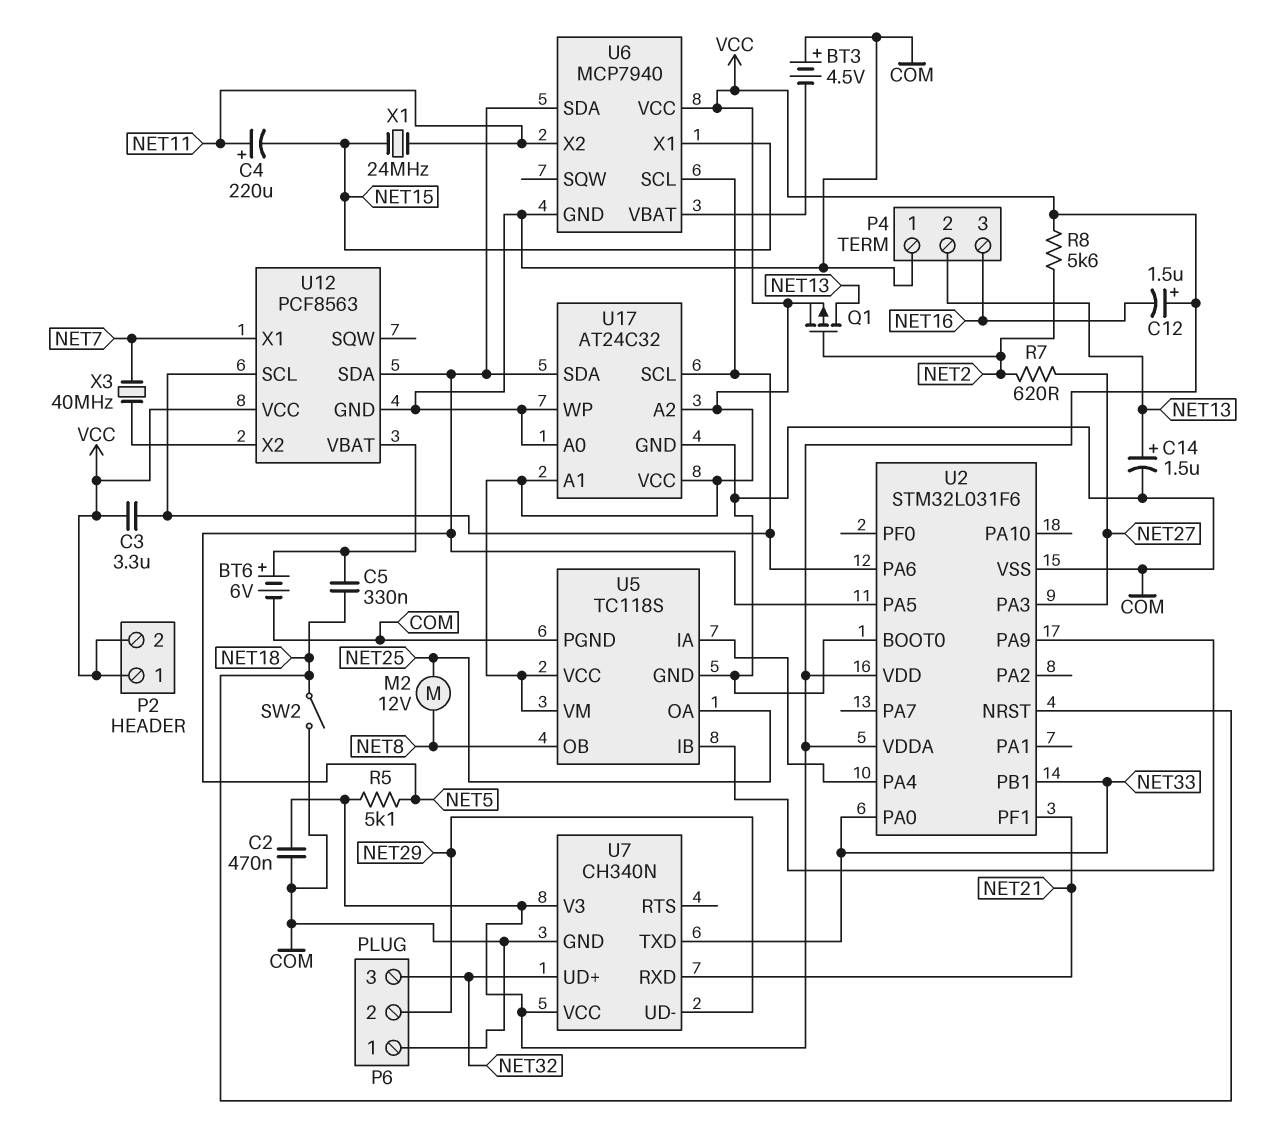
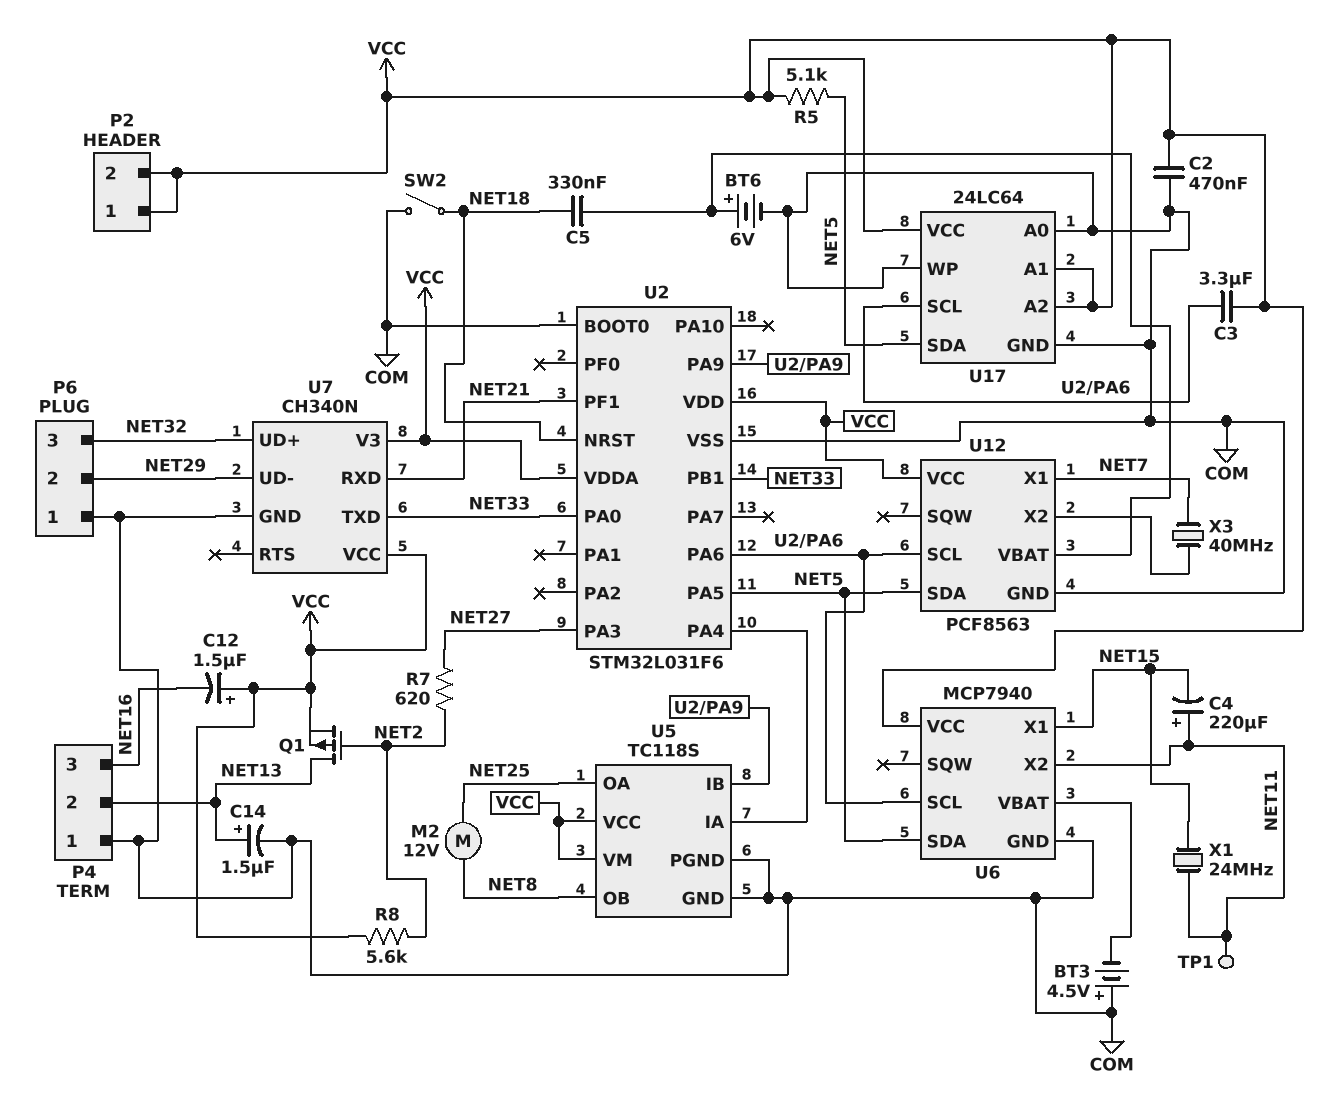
TP1: none -> test point (NET11)
U17: AT24C32 -> 24LC64

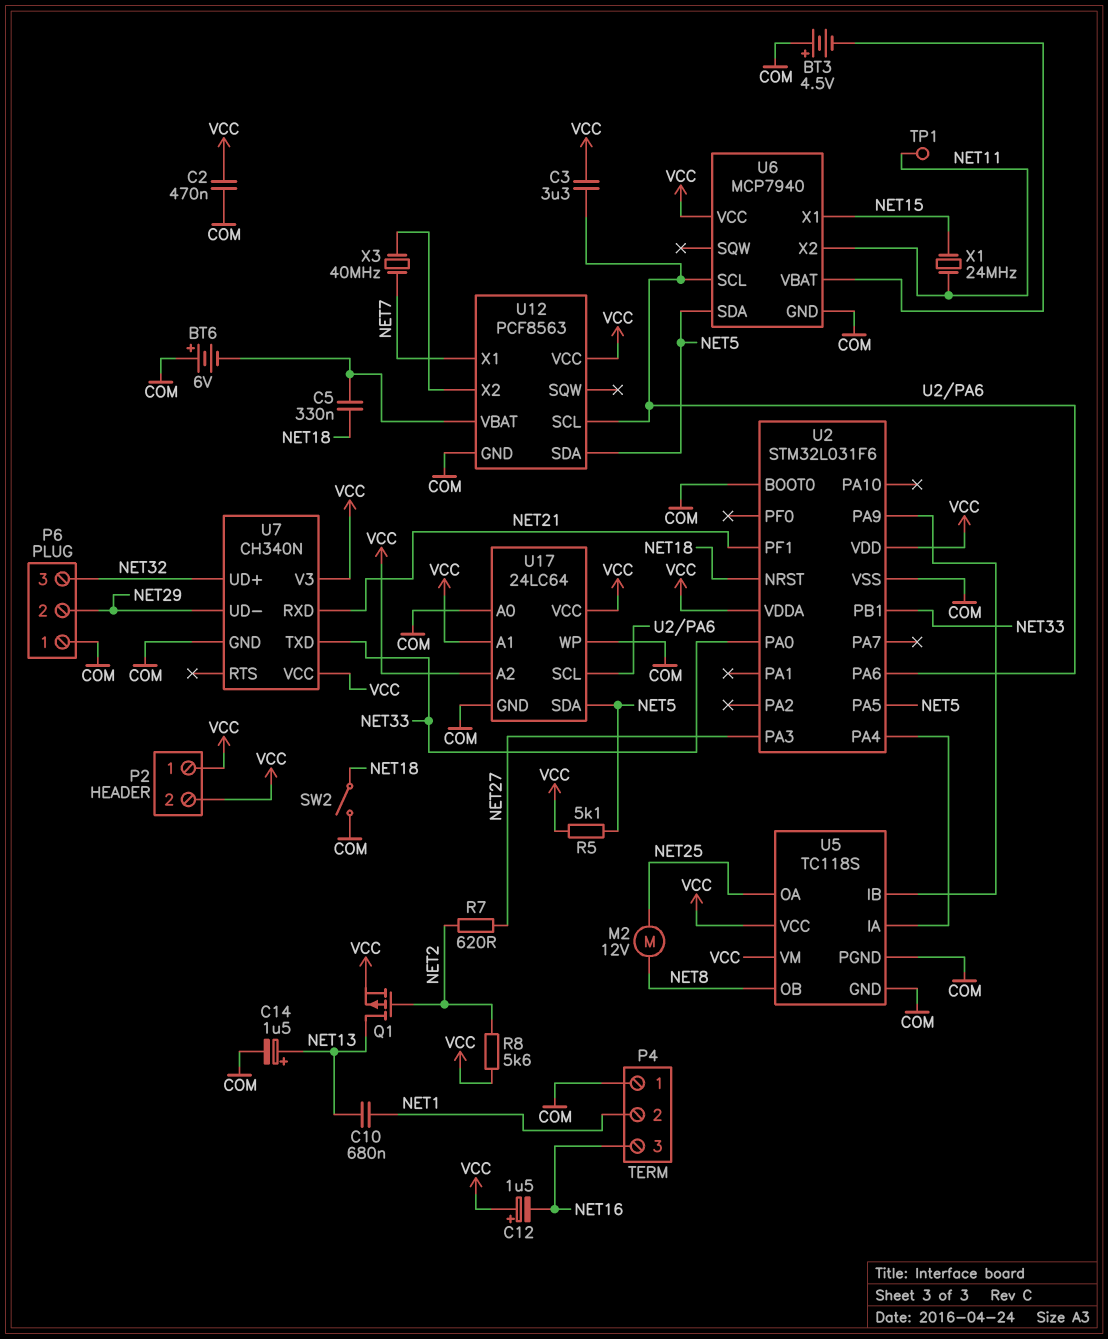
BT6: 6V (plus U12/VBAT, minus COM) -> 6V (plus COM, minus U12/VBAT)
C4: 220uF (plus NET11, minus NET15) -> none
C10: none -> 680nF (NET1, NET13)
P4 pin 2: NET13 -> NET1

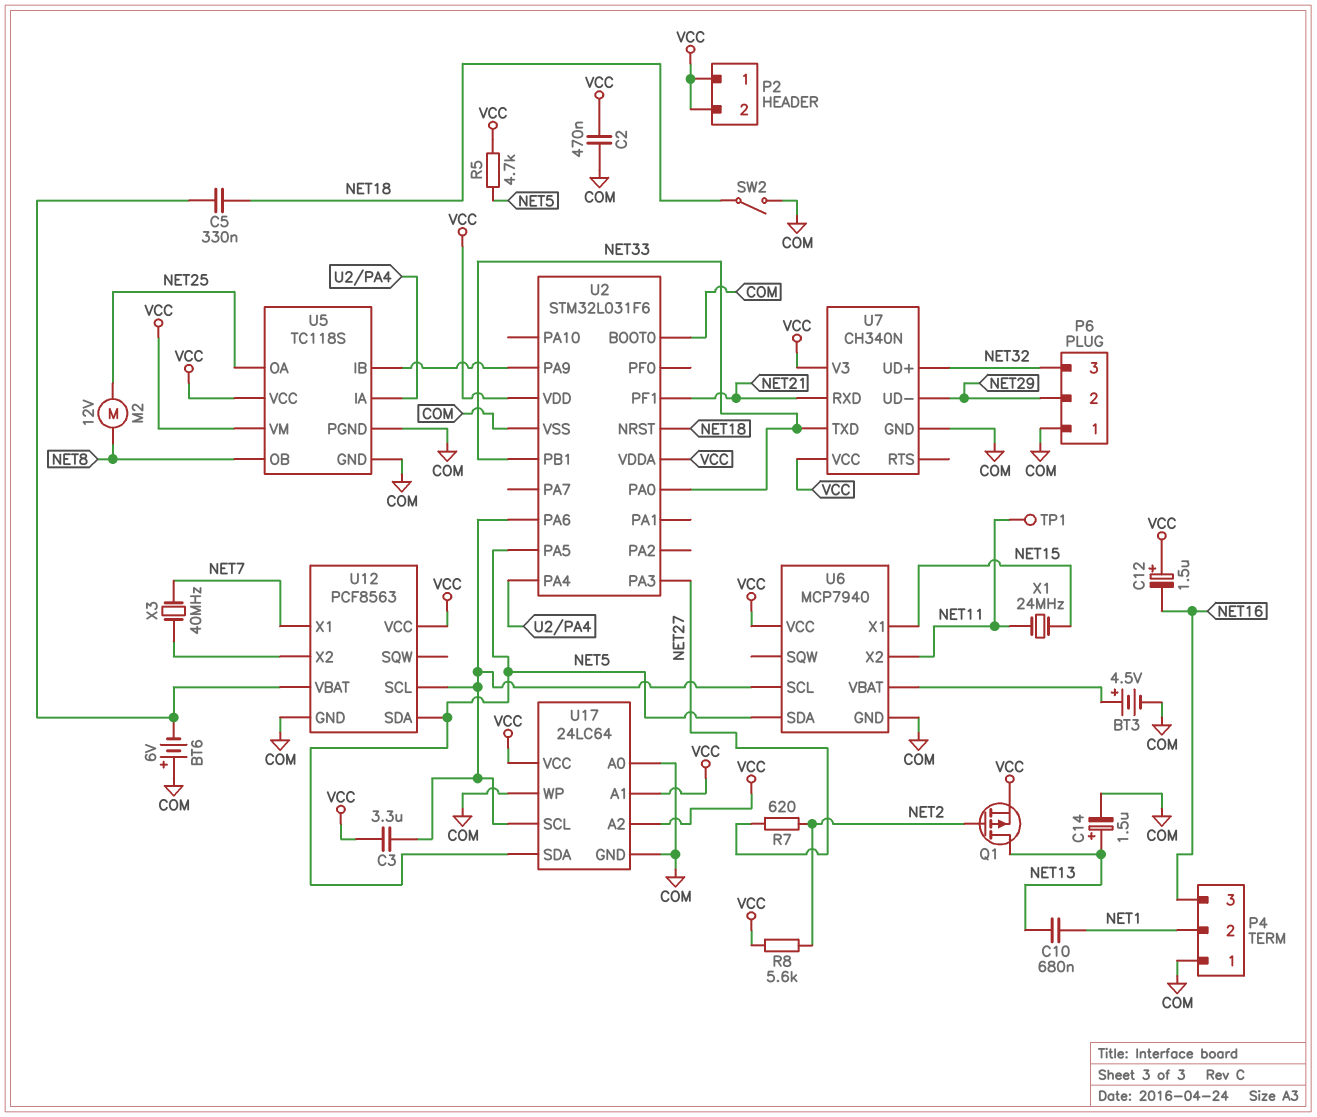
BT3: 4.5V (plus COM, minus U6/VBAT) -> 4.5V (plus U6/VBAT, minus COM)
R5: 5.1k (NET5, VCC) -> 4.7k (NET5, VCC)

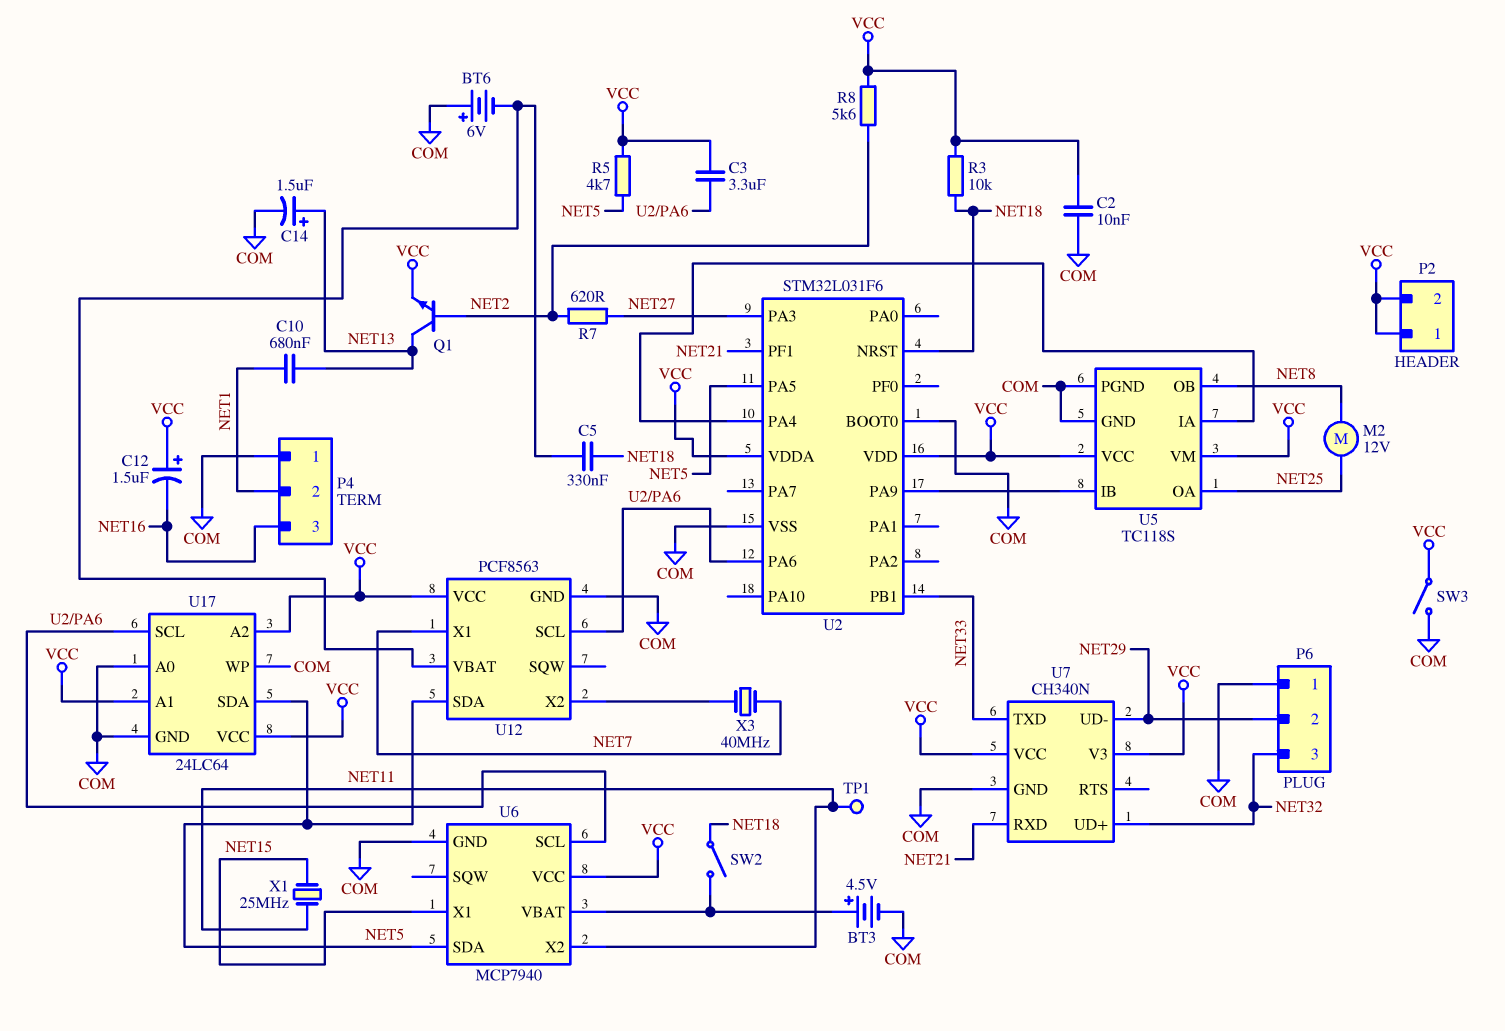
C2: 470nF (COM, VCC) -> 10nF (COM, VCC)
Q1: PMOS (G NET2, D NET13, S VCC) -> NPN (B NET2, C NET13, E VCC)
R3: none -> 10k (NET18, VCC)
SW2: switch (COM, NET18) -> switch (NET18, U6/VBAT)
SW3: none -> switch (COM, VCC)
U2 pin PA0: NET33 -> none
X1: 24MHz (NET11, NET15) -> 25MHz (NET11, NET15)

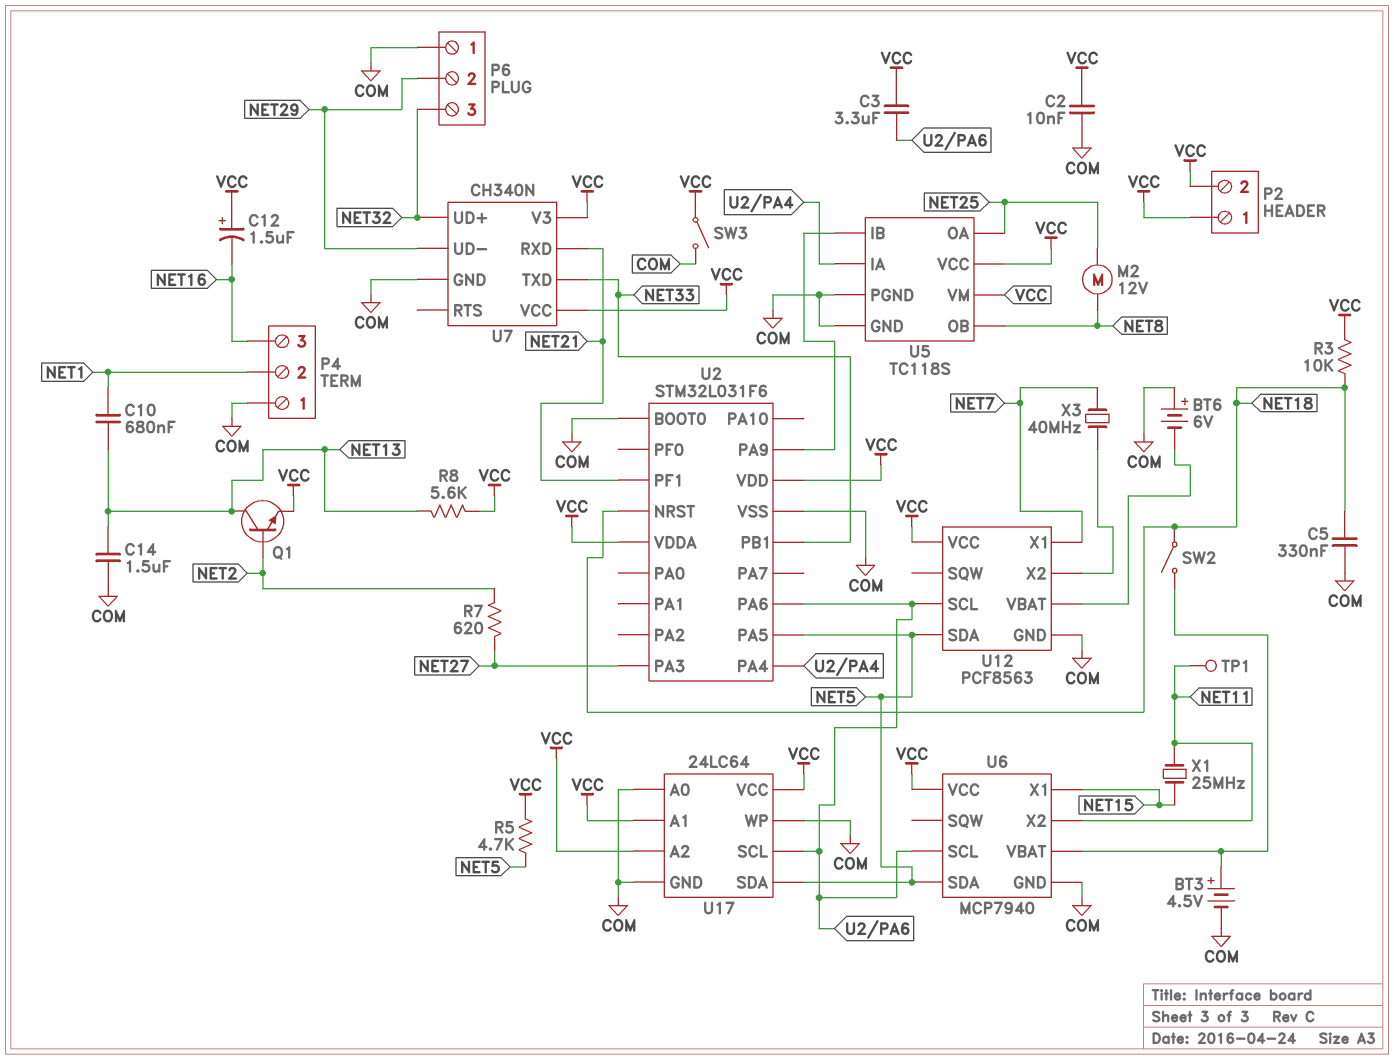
C5: 330nF (NET18, U12/VBAT) -> 330nF (COM, NET18)
C14: 1.5uF (plus NET13, minus COM) -> 1.5uF (COM, NET13)
R8: 5.6k (NET2, VCC) -> 5.6k (NET13, VCC)

